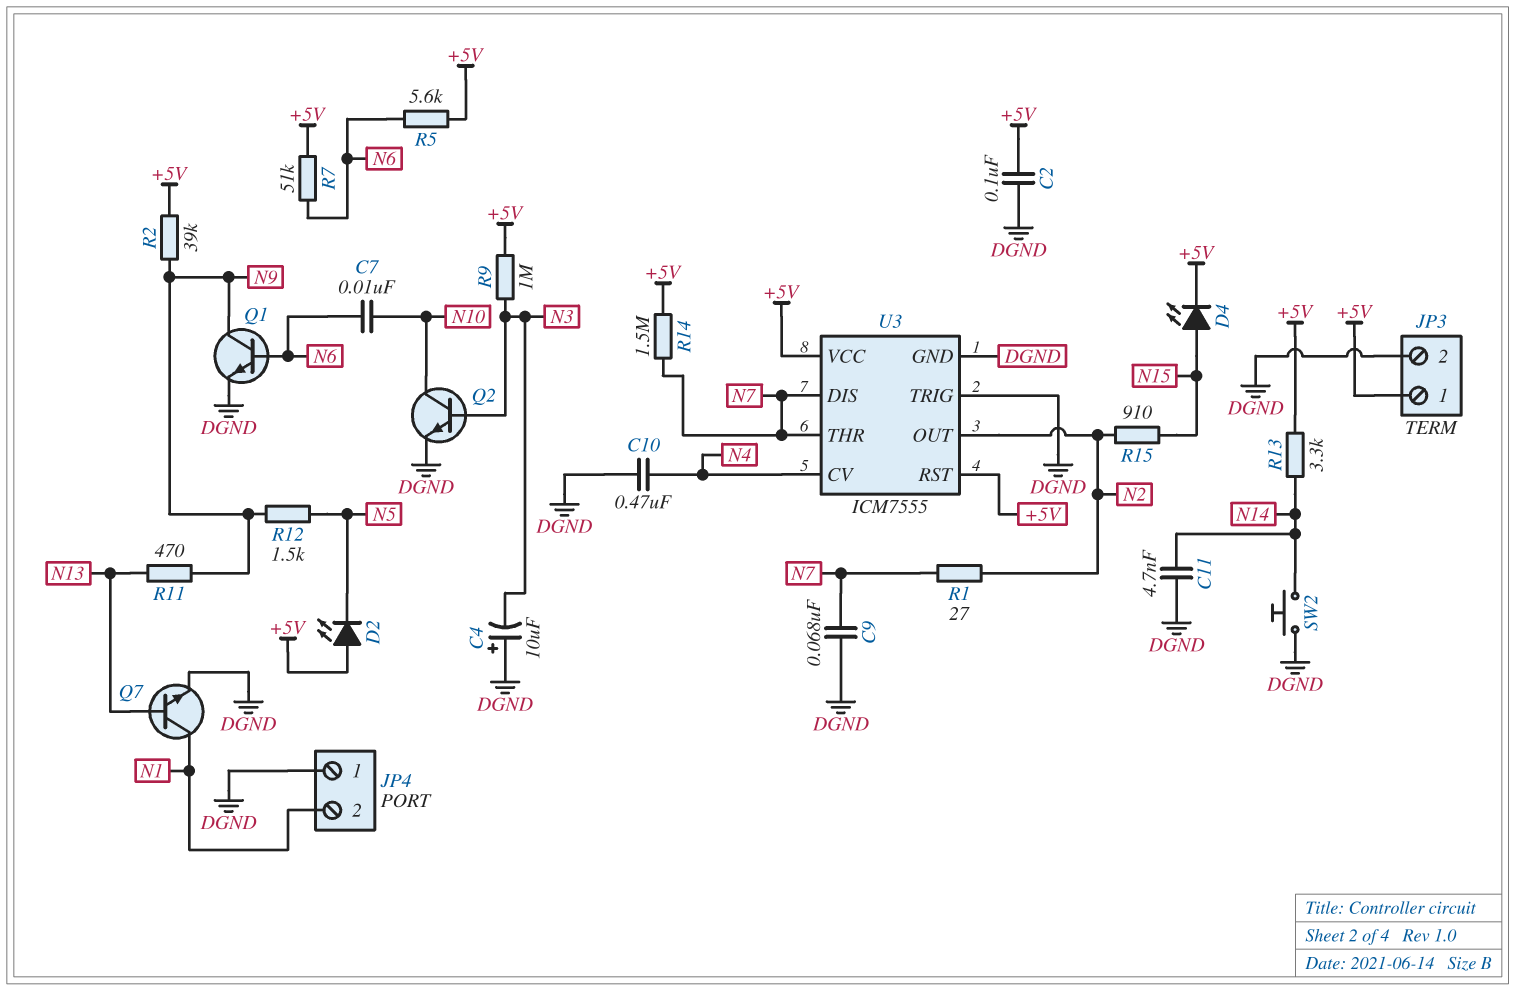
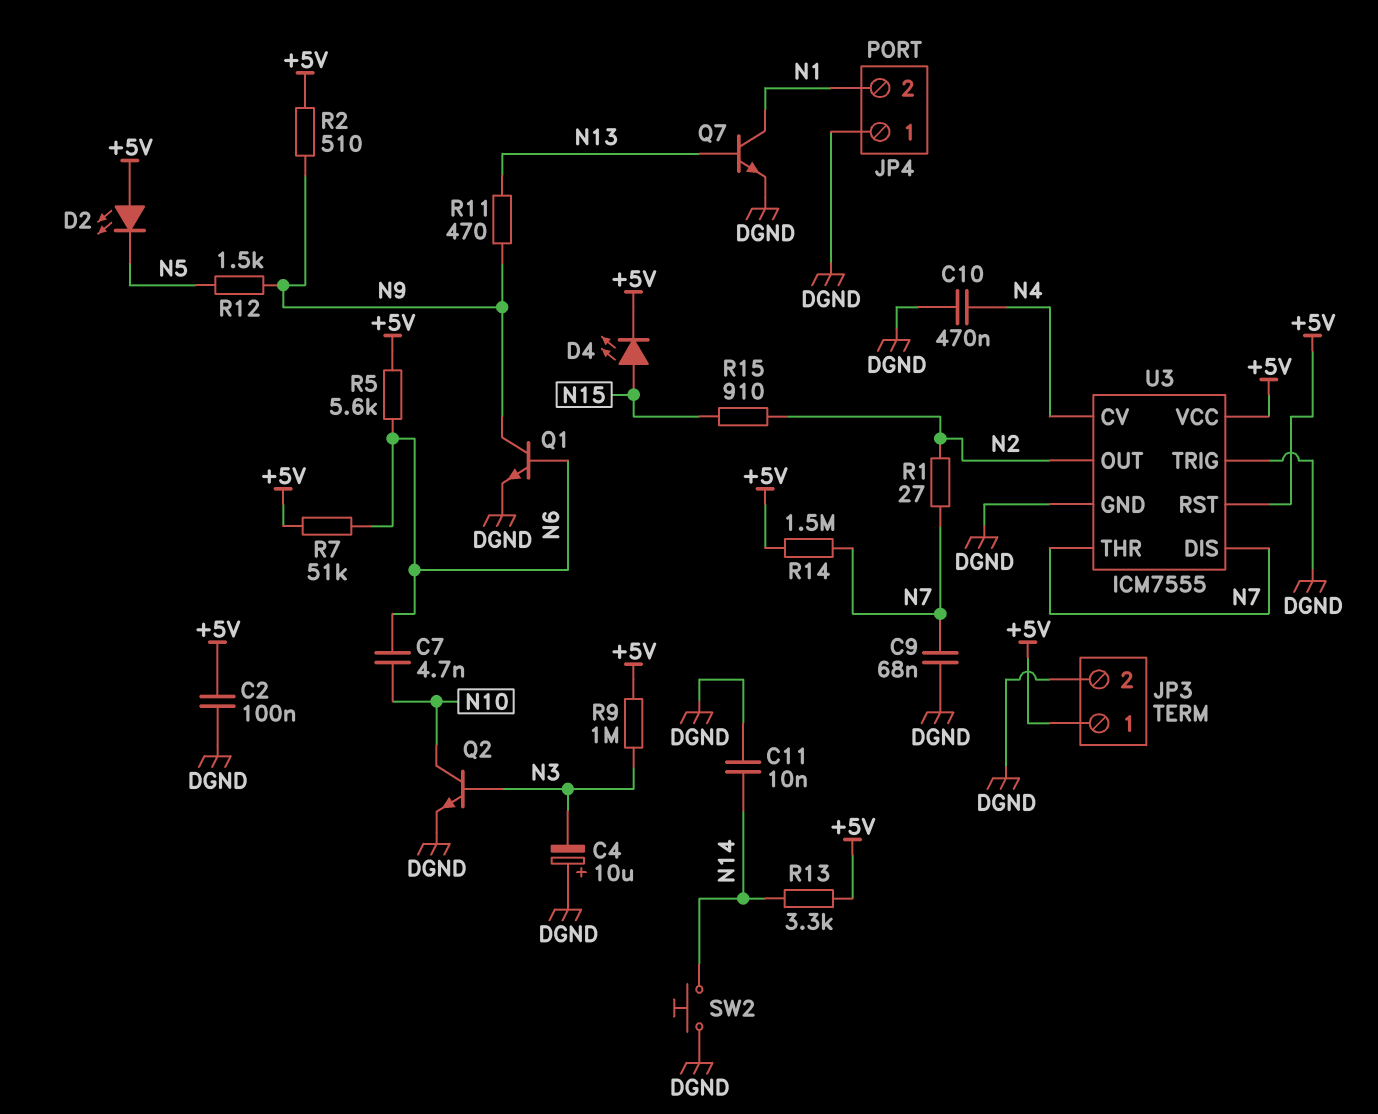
C7: 10nF (N6, N10) -> 4.7nF (N6, N10)
C11: 4.7nF (DGND, N14) -> 10nF (DGND, N14)
R2: 39k (+5V, N9) -> 510 (+5V, N9)

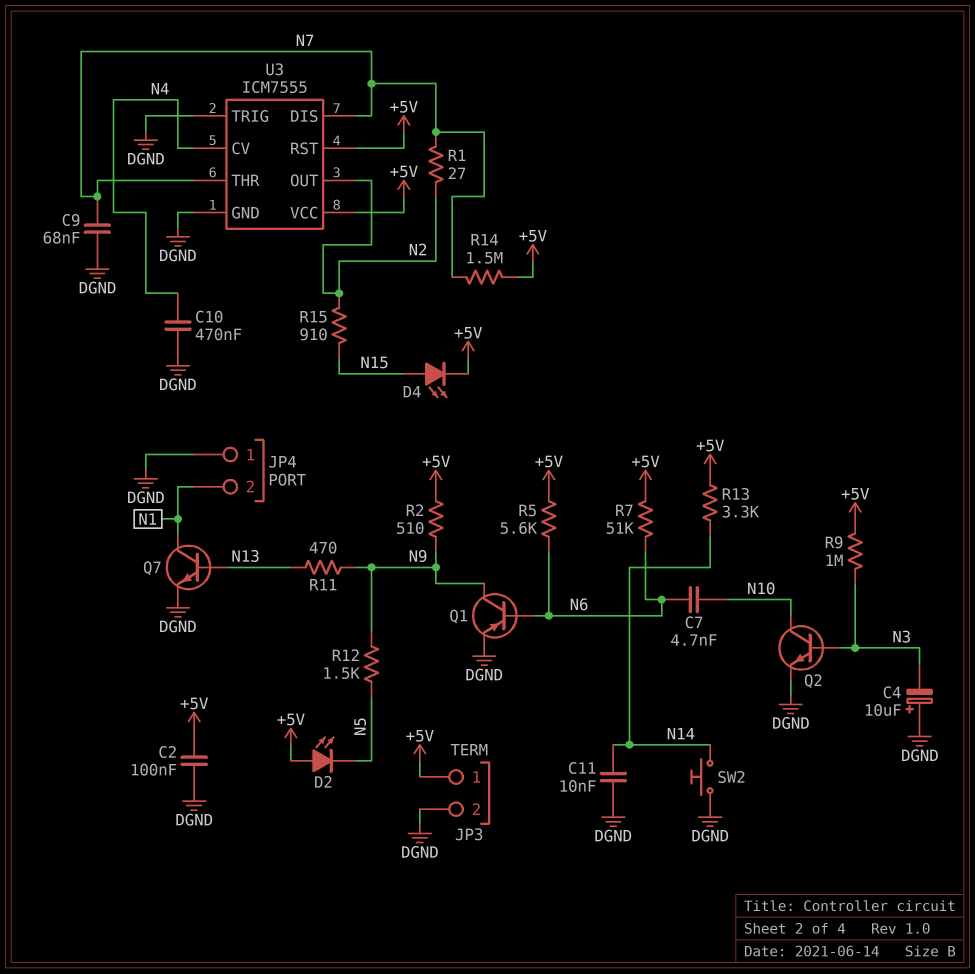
Q1: NPN (B N6, C N9, E DGND) -> PNP (B N6, C N9, E DGND)

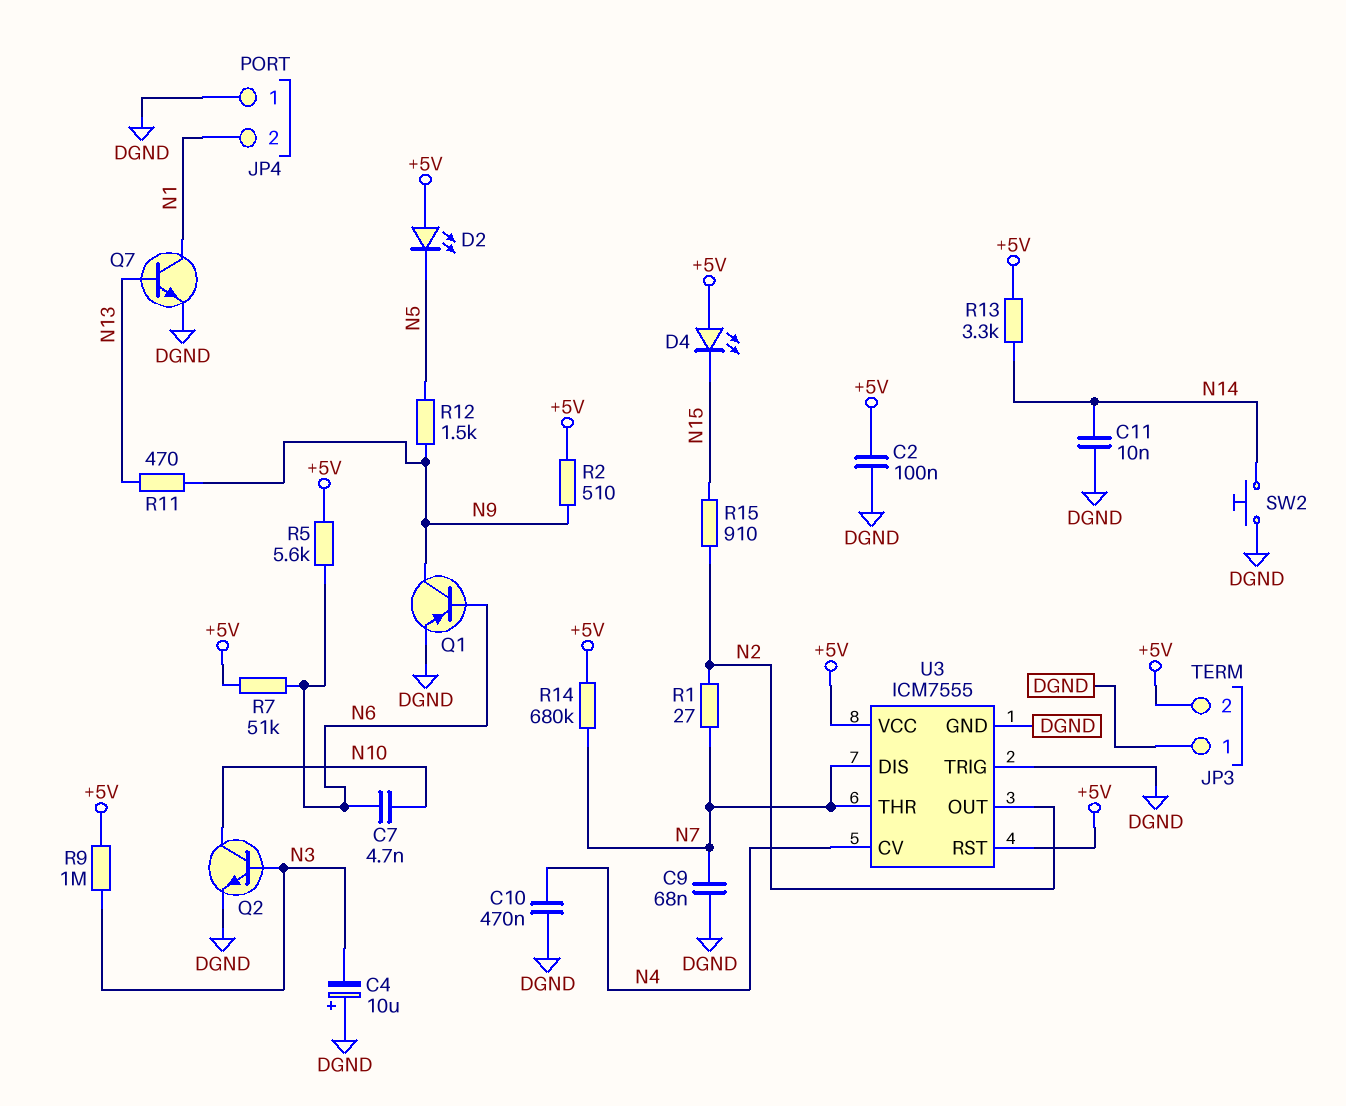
D4: LED (A N15, K +5V) -> LED (A +5V, K N15)
JP3 pin 1: +5V -> DGND
JP3 pin 2: DGND -> +5V
R14: 1.5M (+5V, N7) -> 680k (+5V, N7)

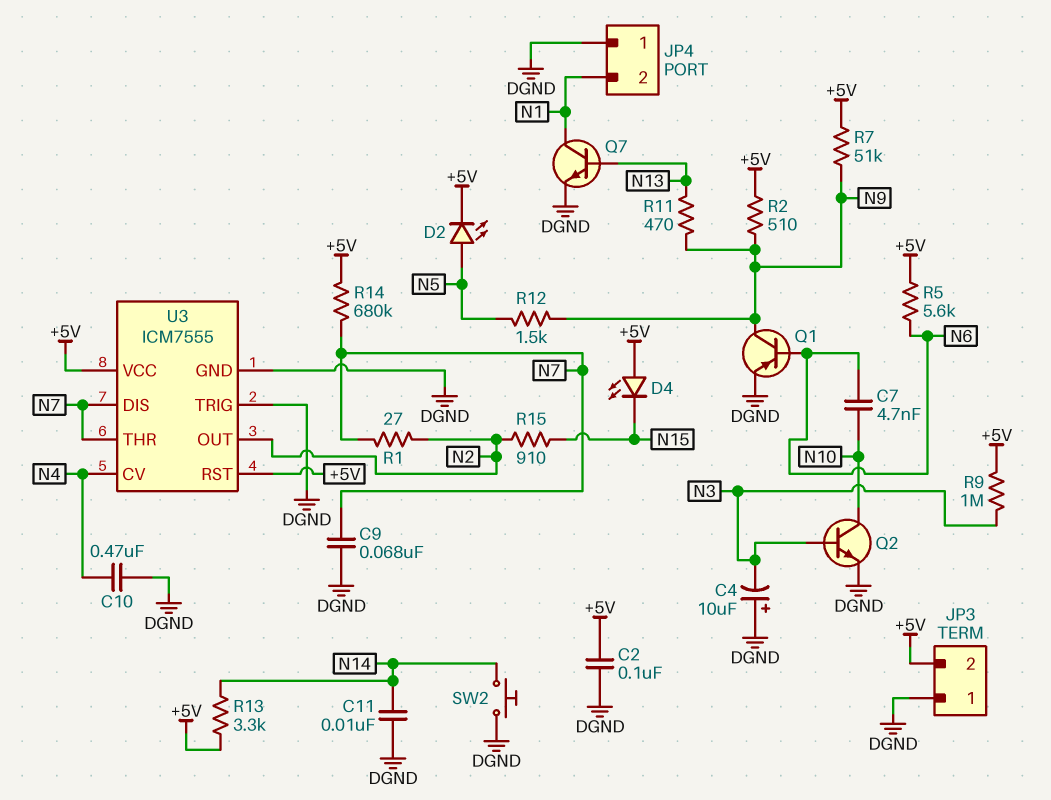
D2: LED (A +5V, K N5) -> LED (A N5, K +5V)
R7: 51k (+5V, N6) -> 51k (+5V, N9)

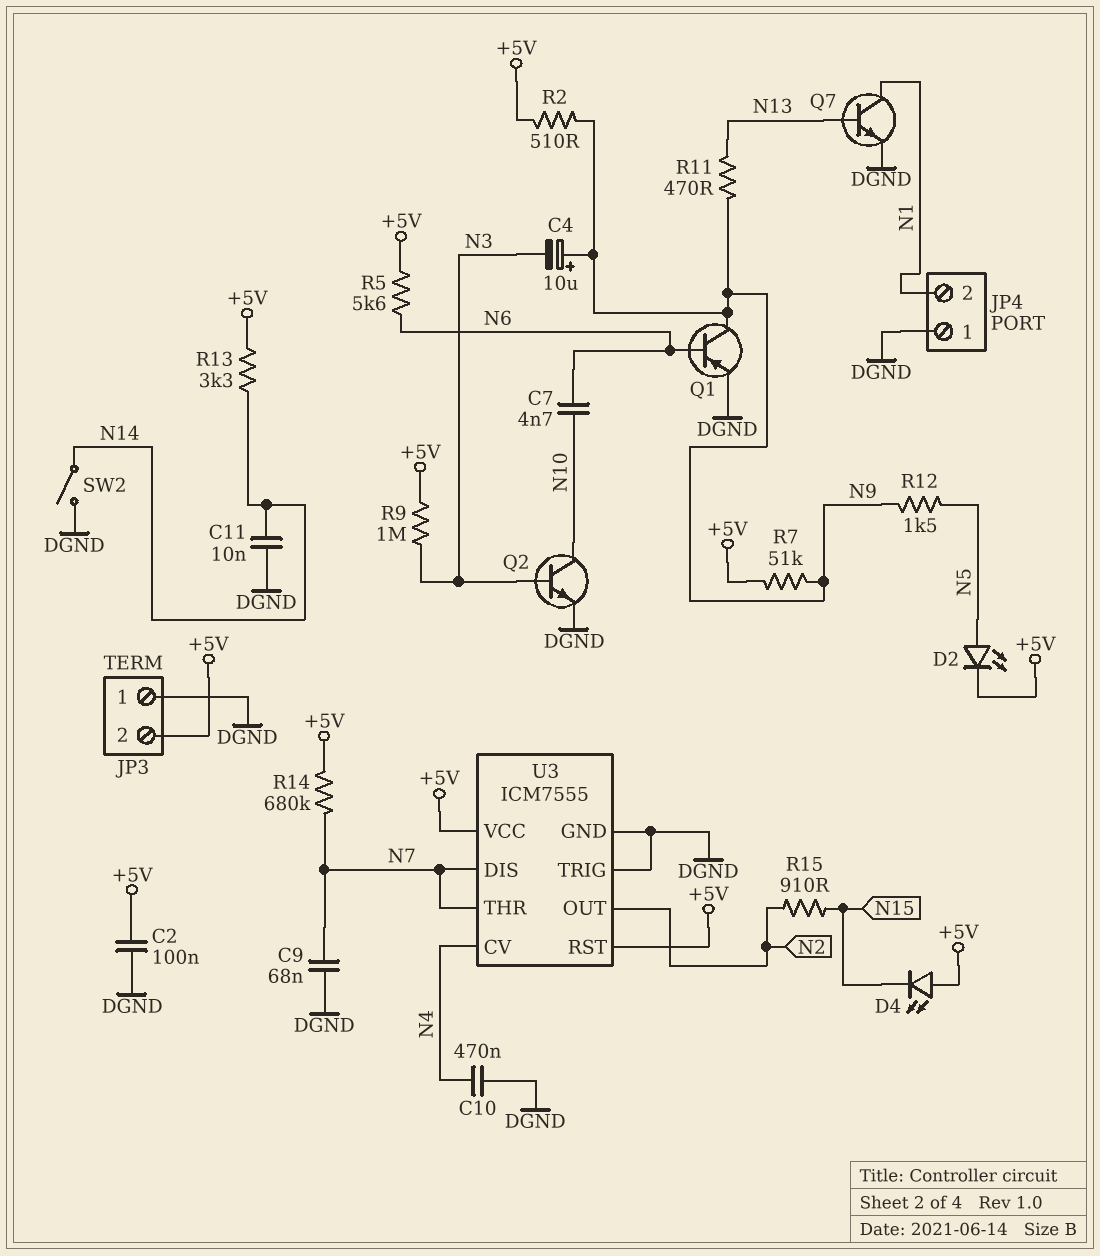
C4: 10uF (plus DGND, minus N3) -> 10uF (plus N9, minus N3)
R1: 27 (N2, N7) -> none
SW2: button (DGND, N14) -> switch (DGND, N14)

